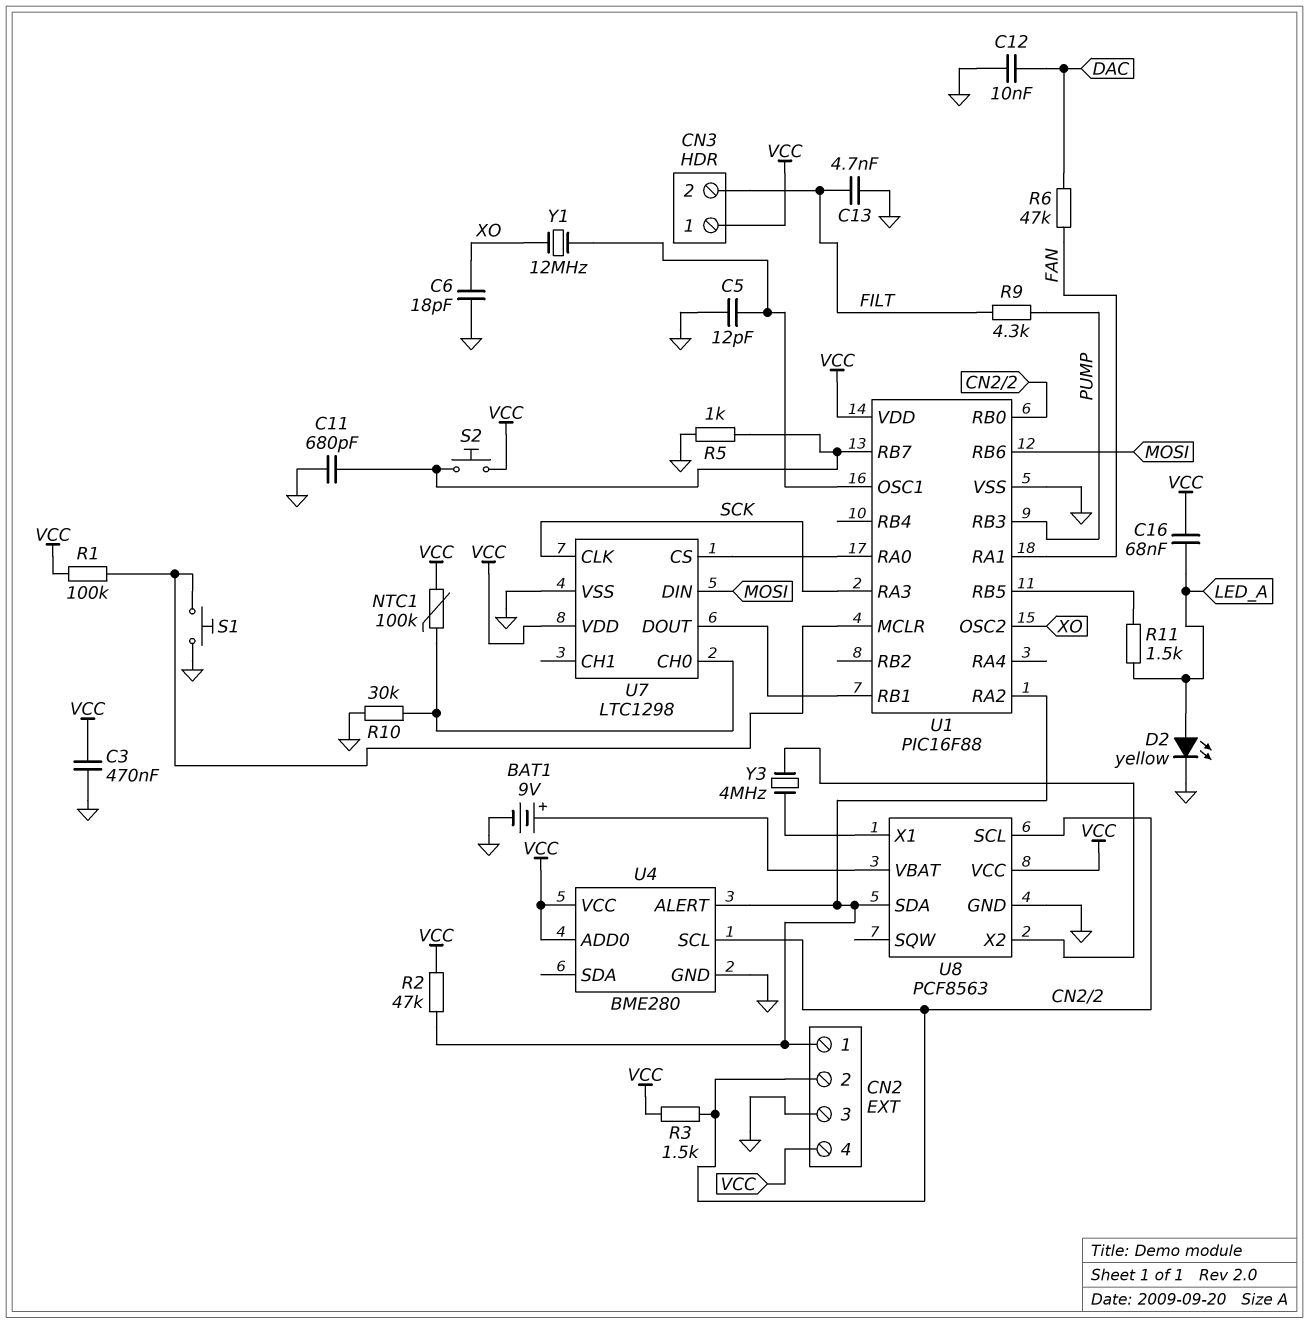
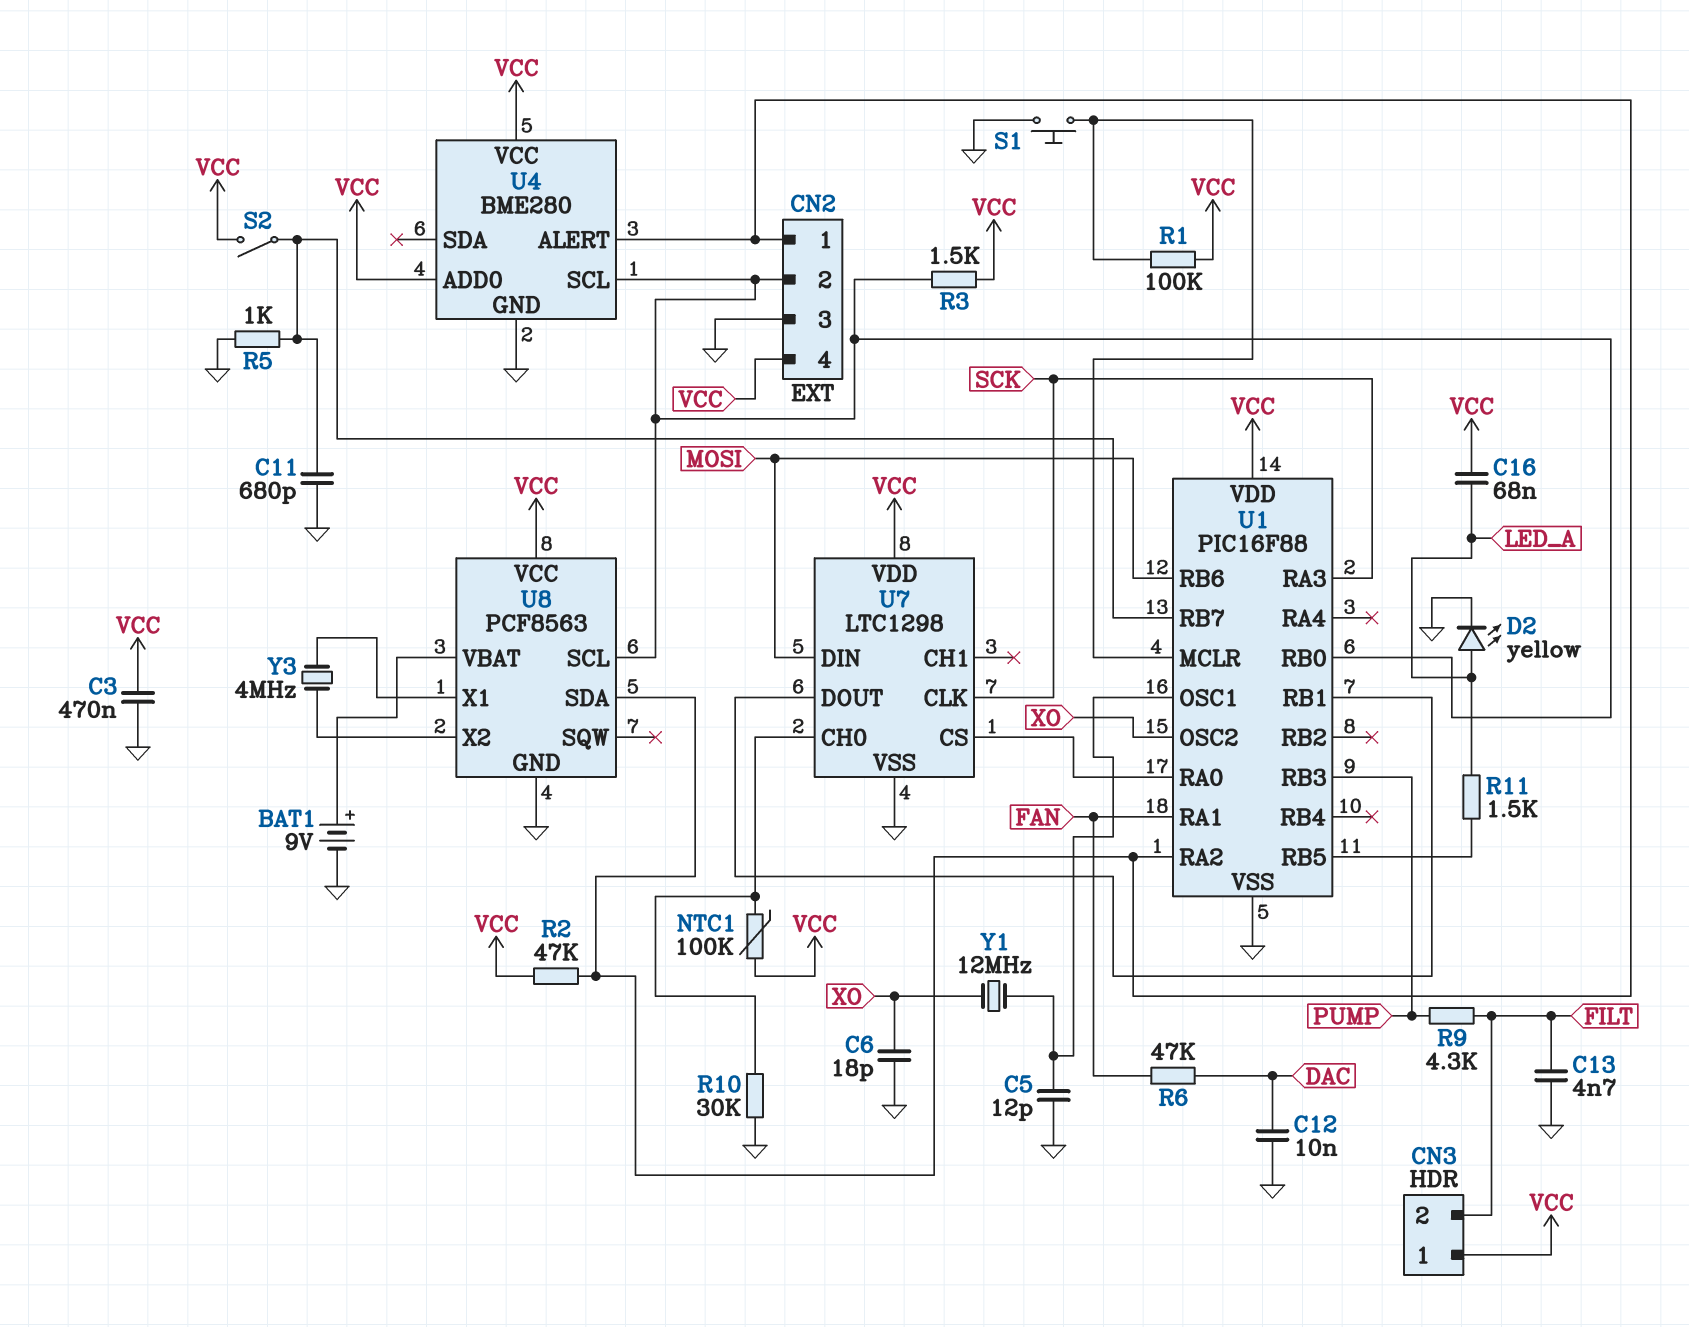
S2: button (U1/RB7, VCC) -> switch (U1/RB7, VCC)

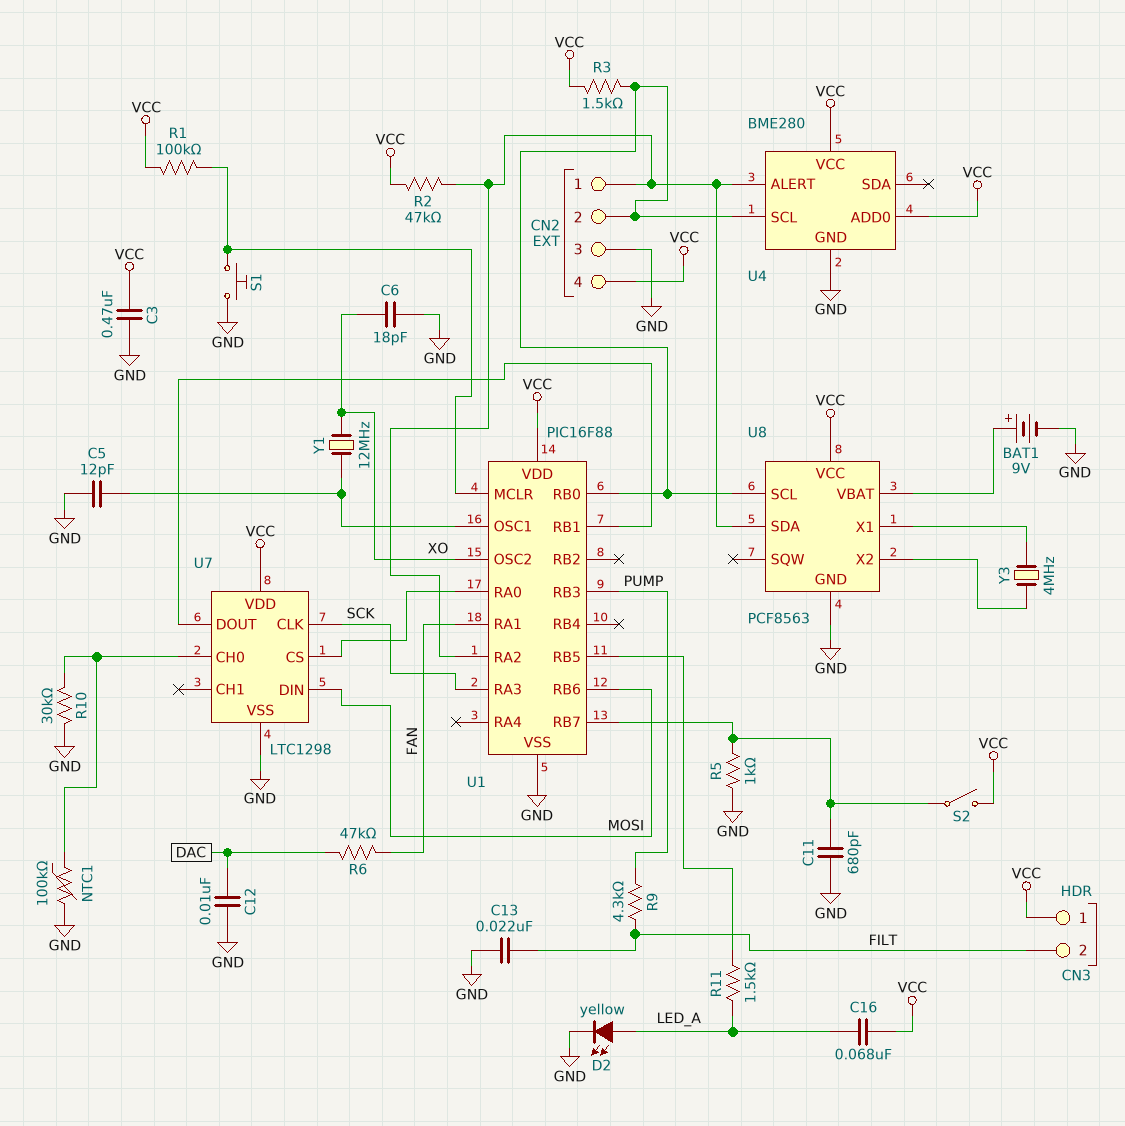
C13: 4.7nF (FILT, GND) -> 22nF (FILT, GND)
NTC1: 100k (U7/CH0, VCC) -> 100k (GND, U7/CH0)

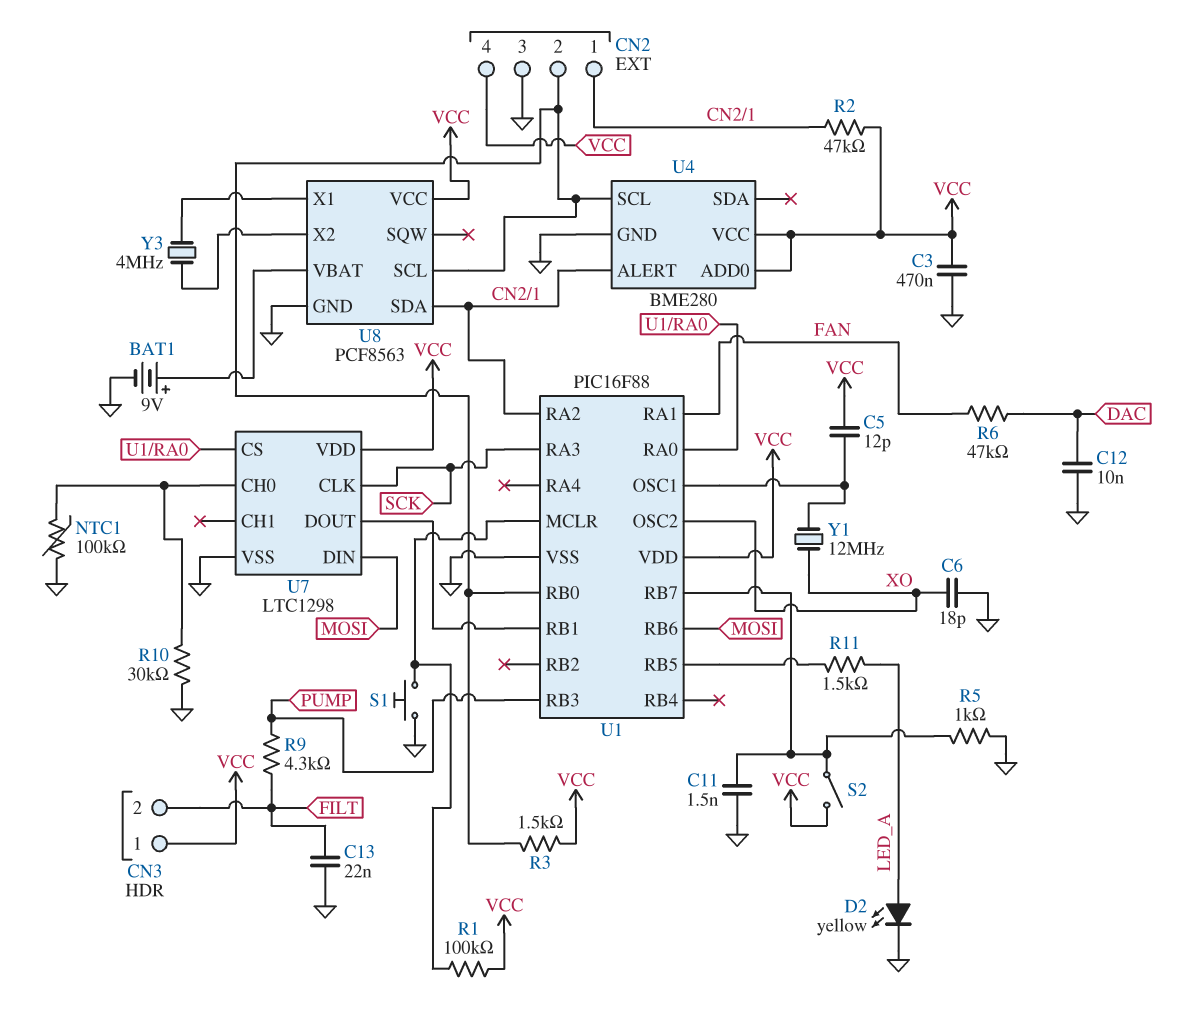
C5: 12pF (GND, U1/OSC1) -> 12pF (U1/OSC1, VCC)
C11: 680pF (GND, U1/RB7) -> 1.5nF (GND, U1/RB7)
C16: 68nF (LED_A, VCC) -> none

